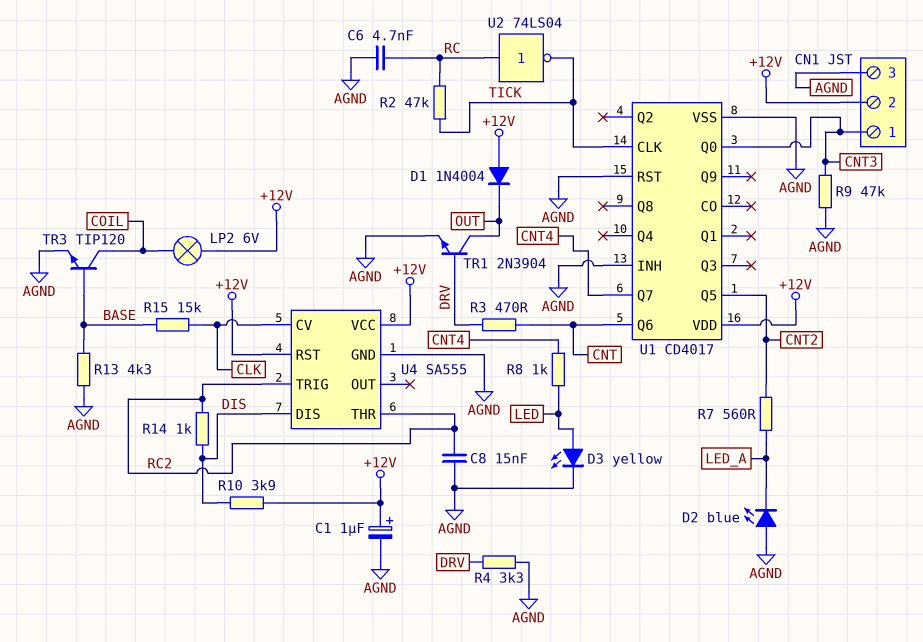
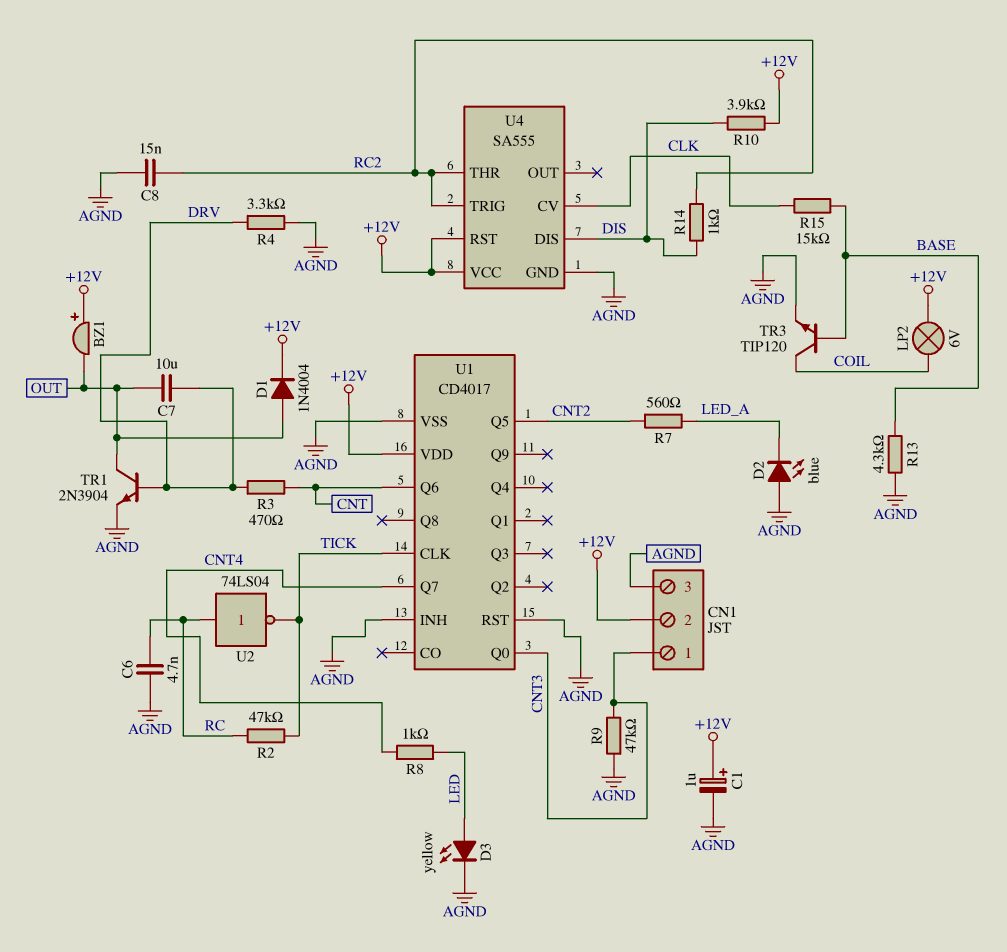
BZ1: none -> buzzer (plus +12V, minus OUT)
C7: none -> 10uF (DRV, OUT)
D1: diode 1N4004 (A +12V, K OUT) -> diode 1N4004 (A OUT, K +12V)

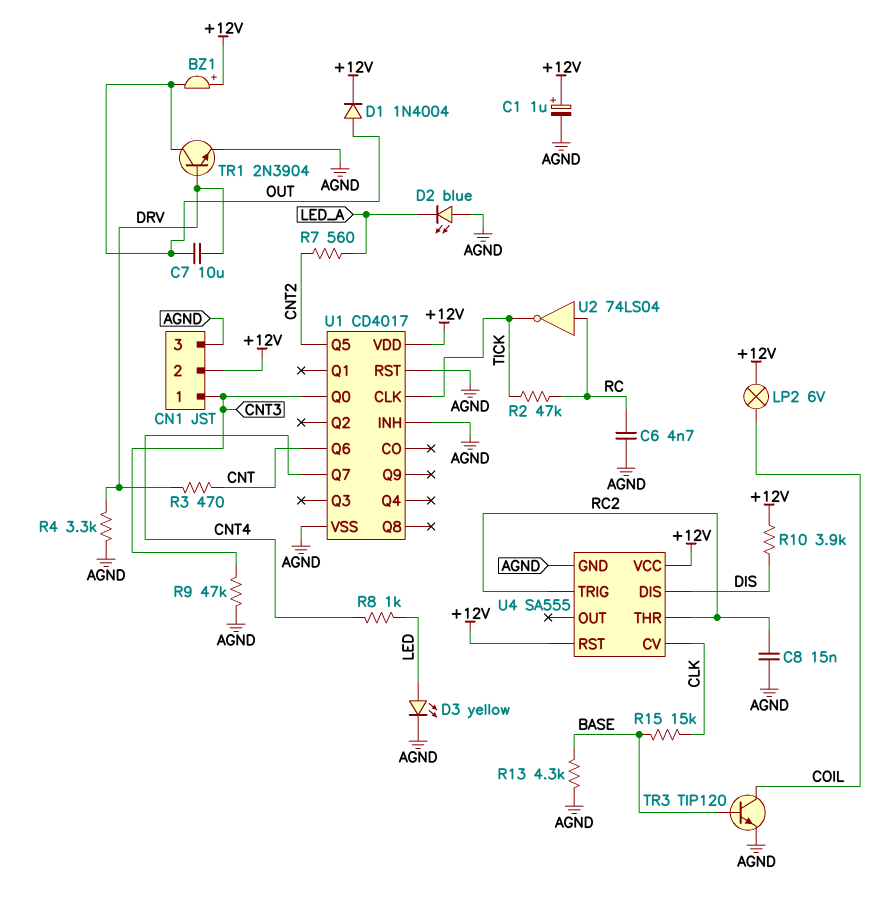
R14: 1k (DIS, RC2) -> none

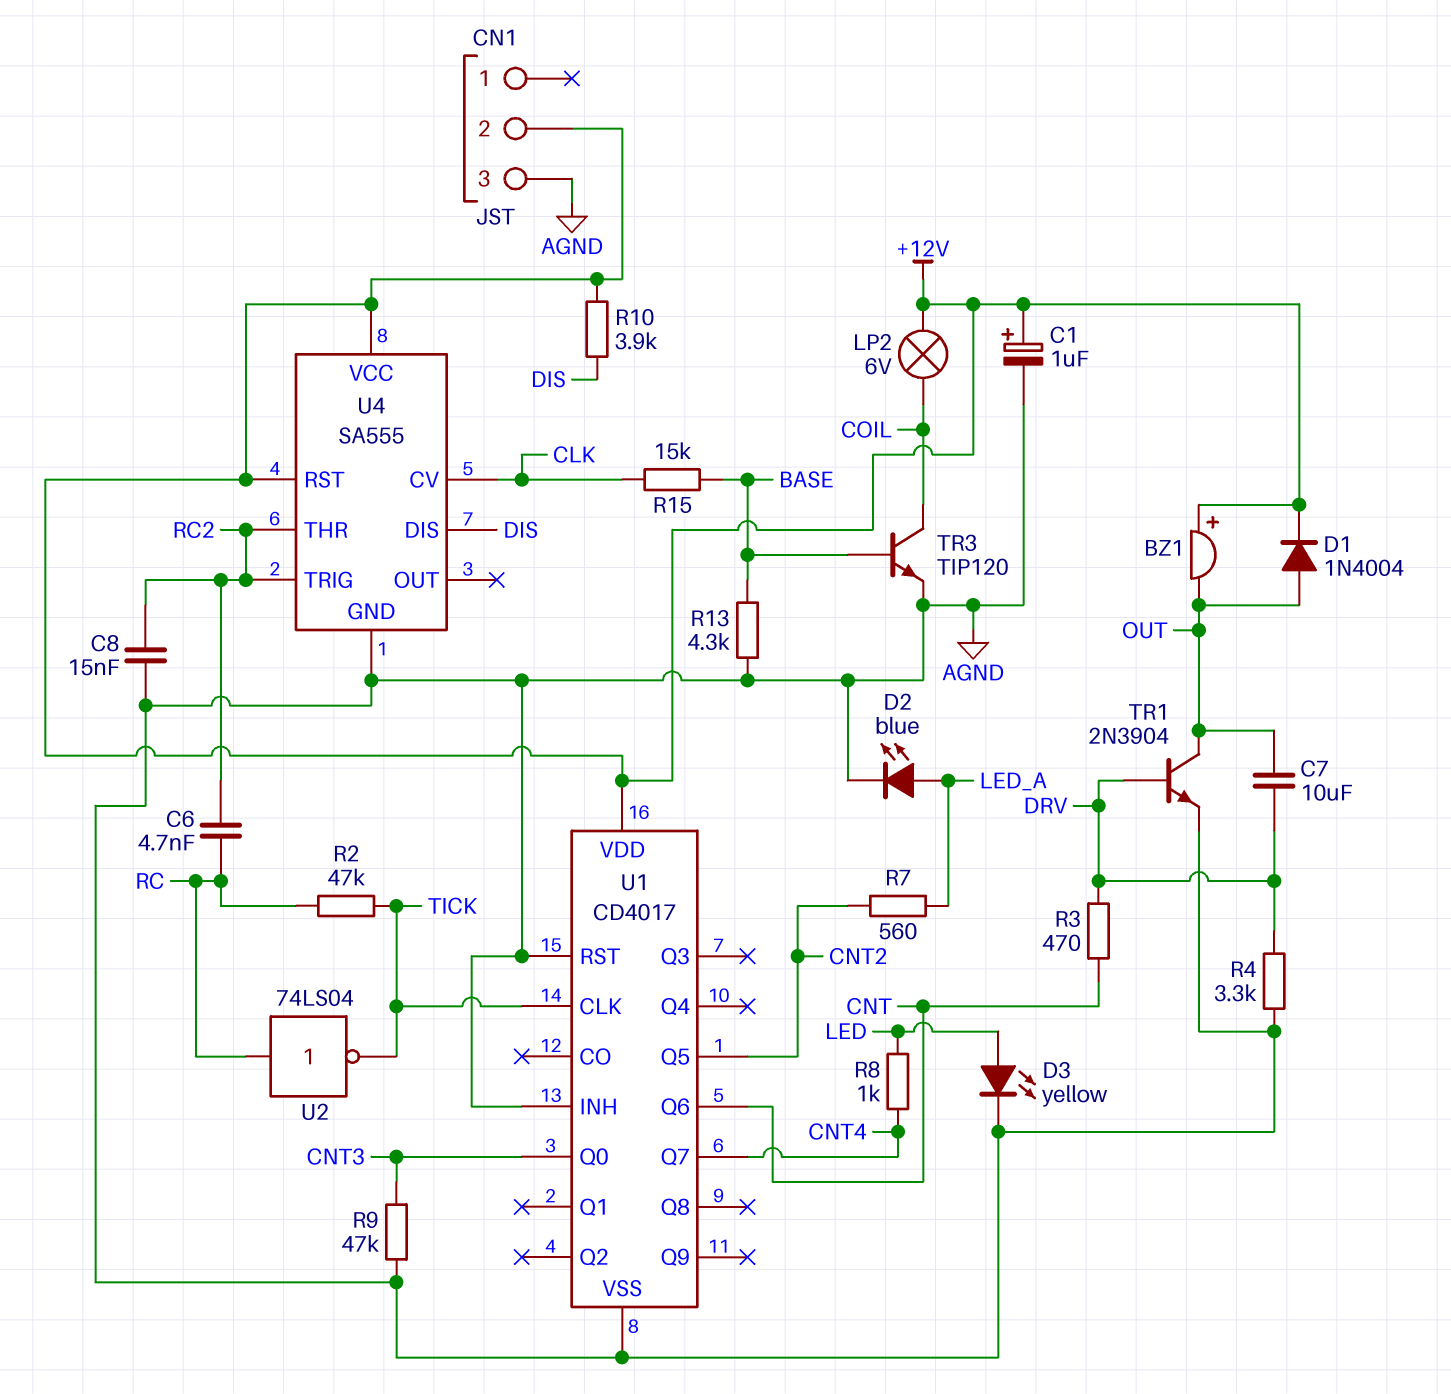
C6: 4.7nF (AGND, RC) -> 4.7nF (RC, RC2)
CN1 pin 1: CNT3 -> none
D2: LED blue (A AGND, K LED_A) -> LED blue (A LED_A, K AGND)

